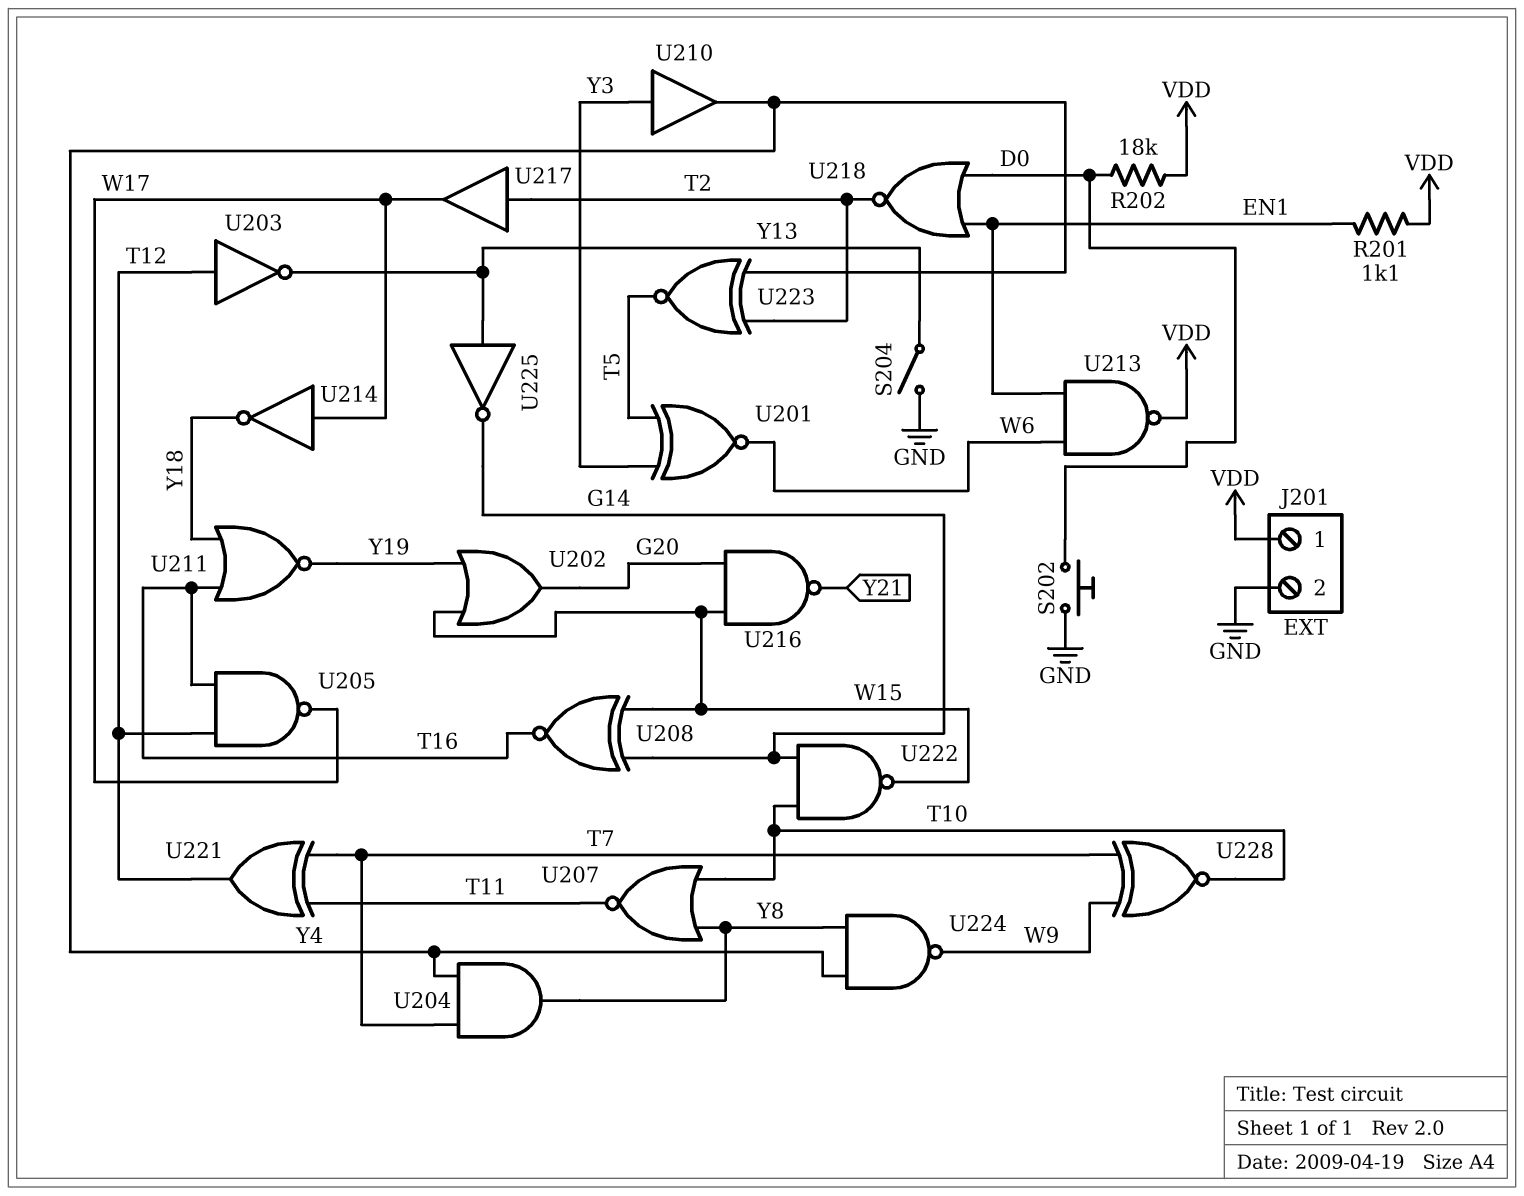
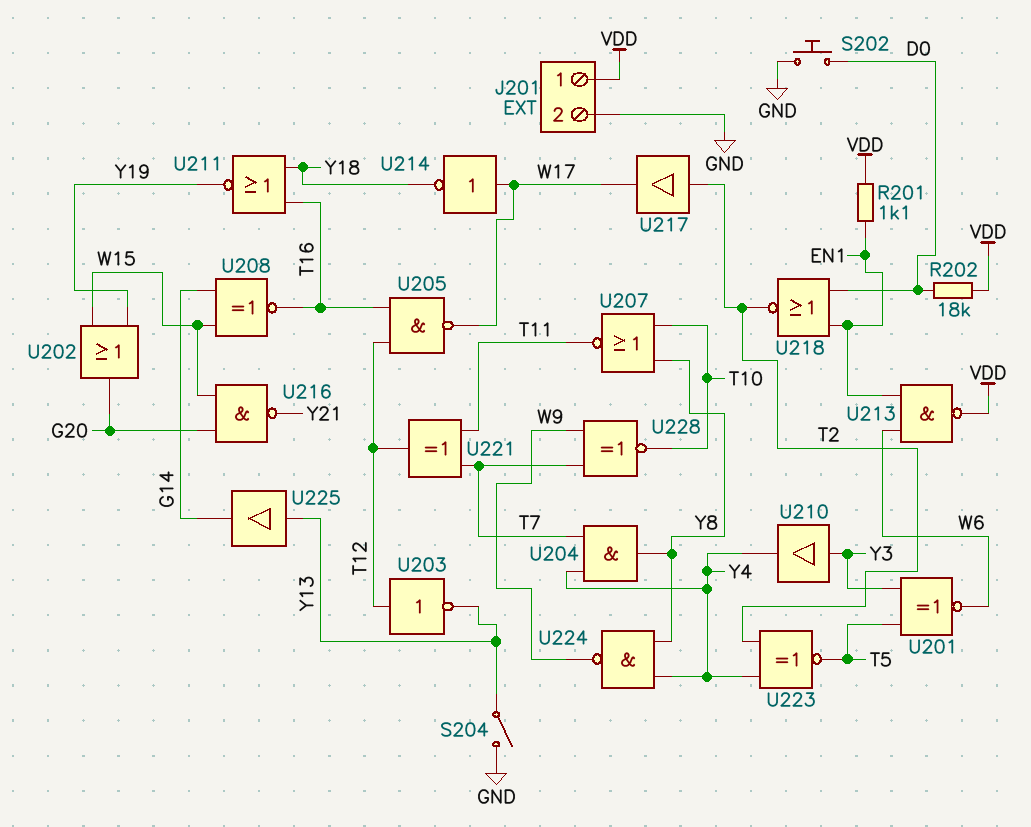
U222: NAND (in G14, in T10, out W15) -> none
U225: NOT (in Y13, out G14) -> buffer (in Y13, out G14)

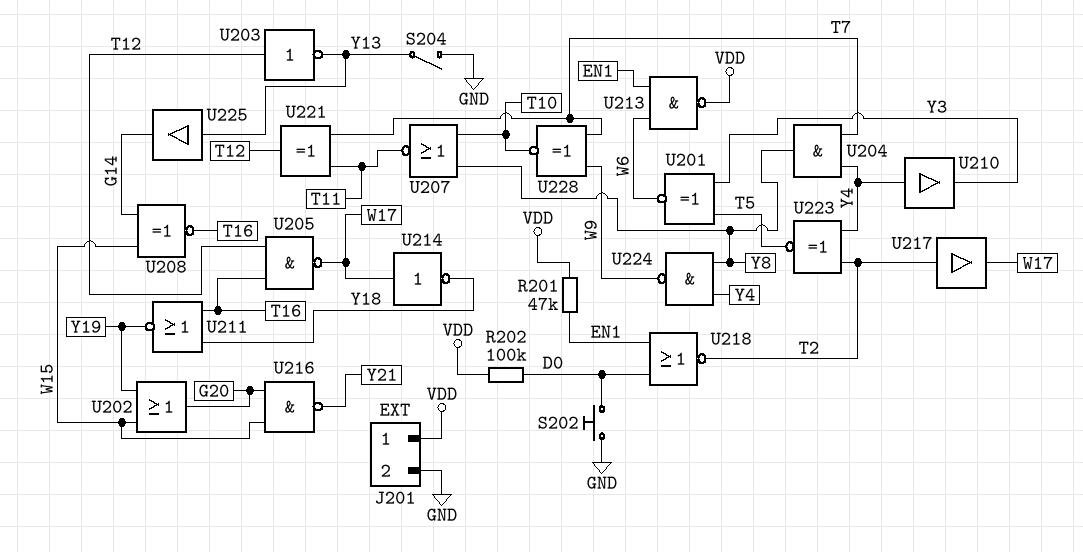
R201: 1.1k (EN1, VDD) -> 47k (EN1, VDD)
R202: 18k (D0, VDD) -> 100k (D0, VDD)
U210: buffer (in Y3, out Y4) -> buffer (in Y4, out Y3)

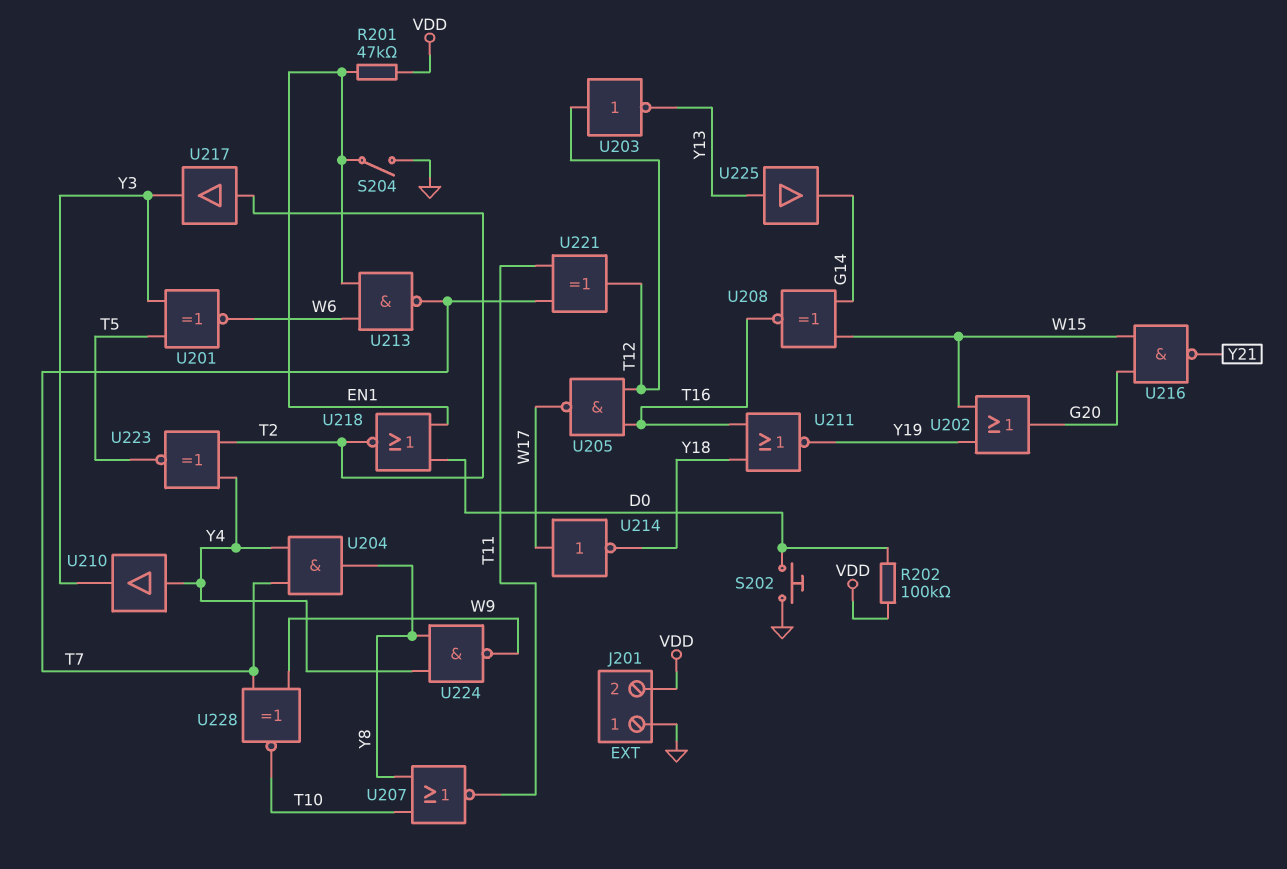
J201 pin 1: VDD -> GND
J201 pin 2: GND -> VDD
S204: switch (GND, Y13) -> switch (EN1, GND)
U213: NAND (in EN1, in W6, out VDD) -> NAND (in EN1, in W6, out T7)
U217: buffer (in T2, out W17) -> buffer (in T2, out Y3)

